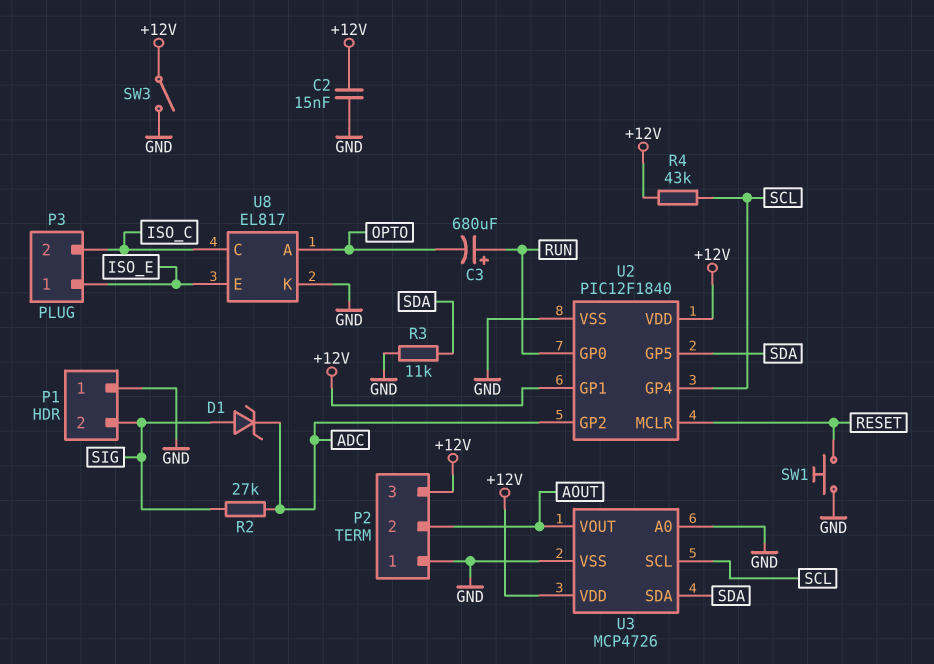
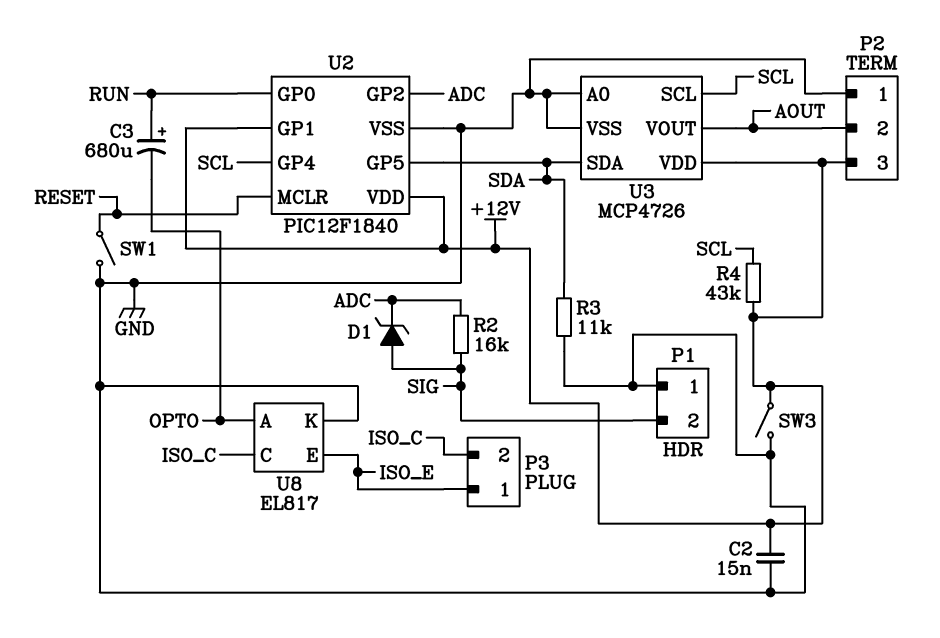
R2: 27k (ADC, SIG) -> 16k (ADC, SIG)
SW1: button (GND, RESET) -> switch (GND, RESET)

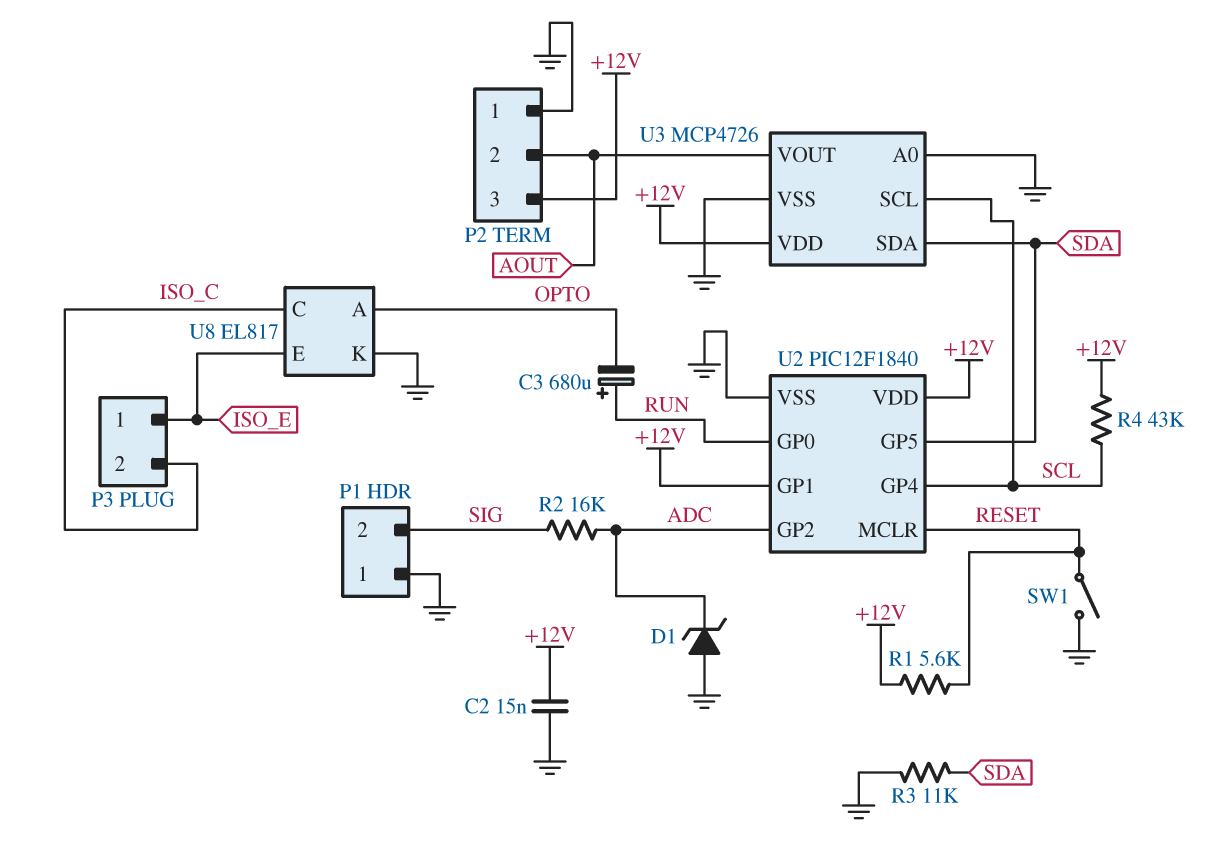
D1: zener (A SIG, K ADC) -> zener (A GND, K ADC)
R1: none -> 5.6k (+12V, RESET)
SW3: switch (+12V, GND) -> none

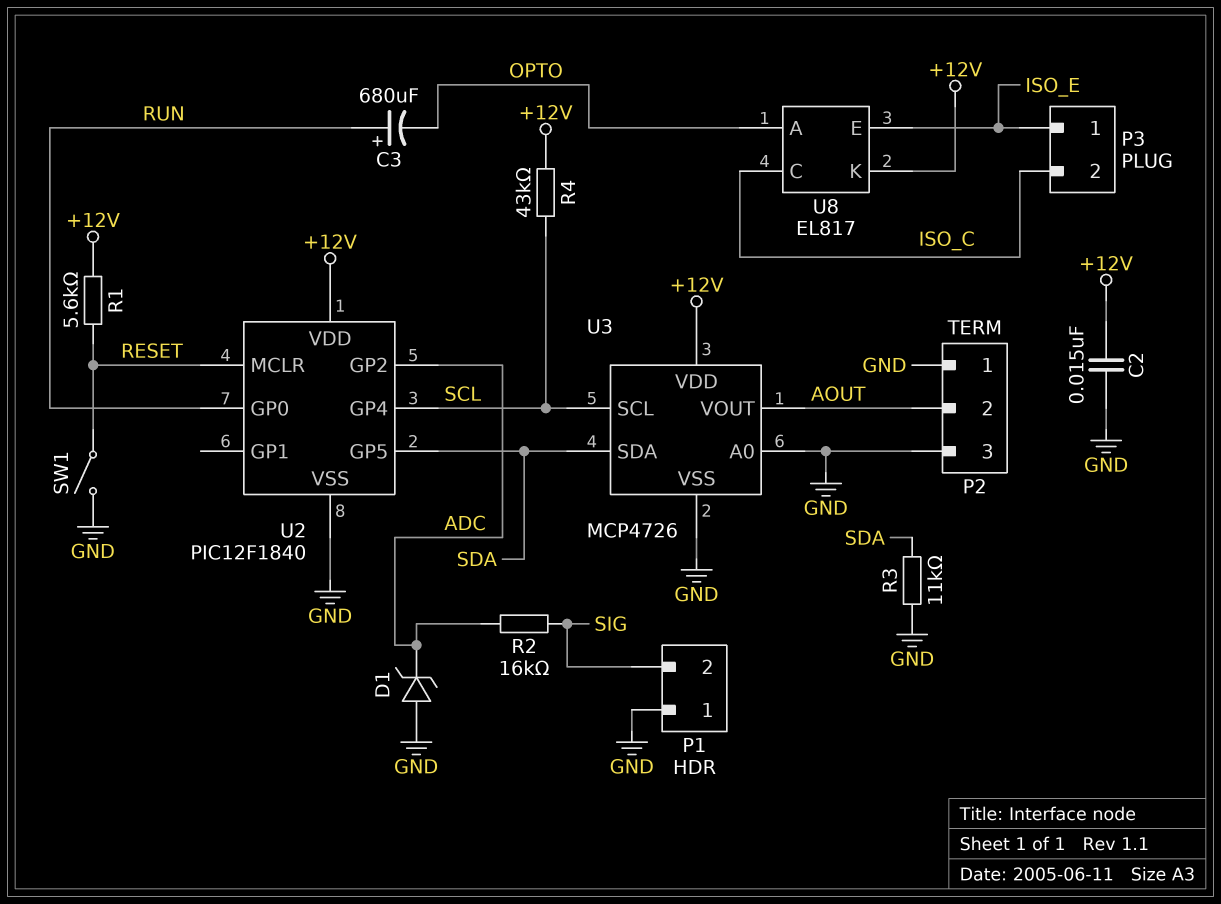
P2 pin 3: +12V -> GND
U2 pin GP1: +12V -> none
U8 pin K: GND -> +12V

